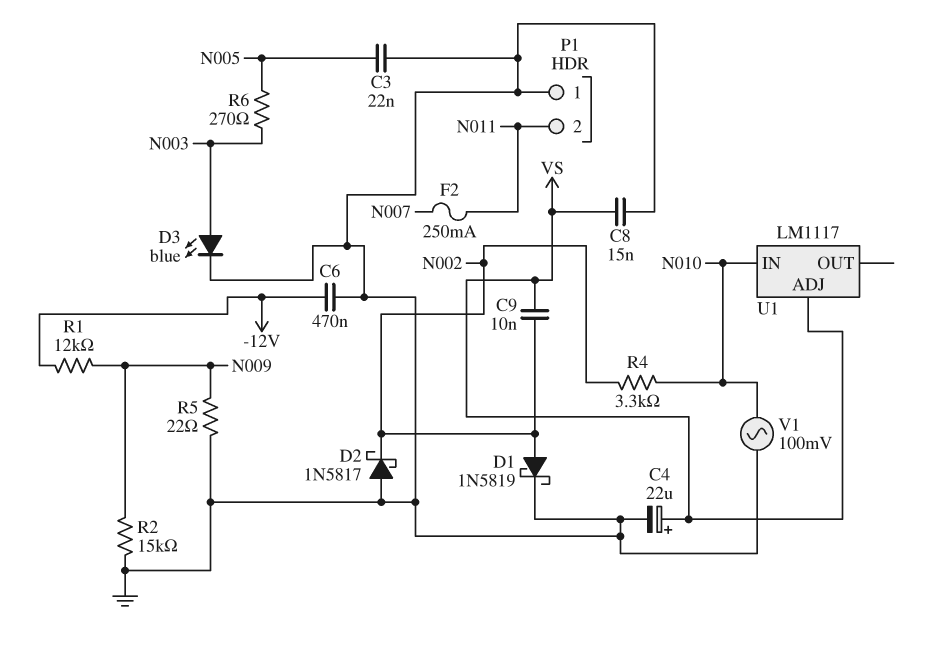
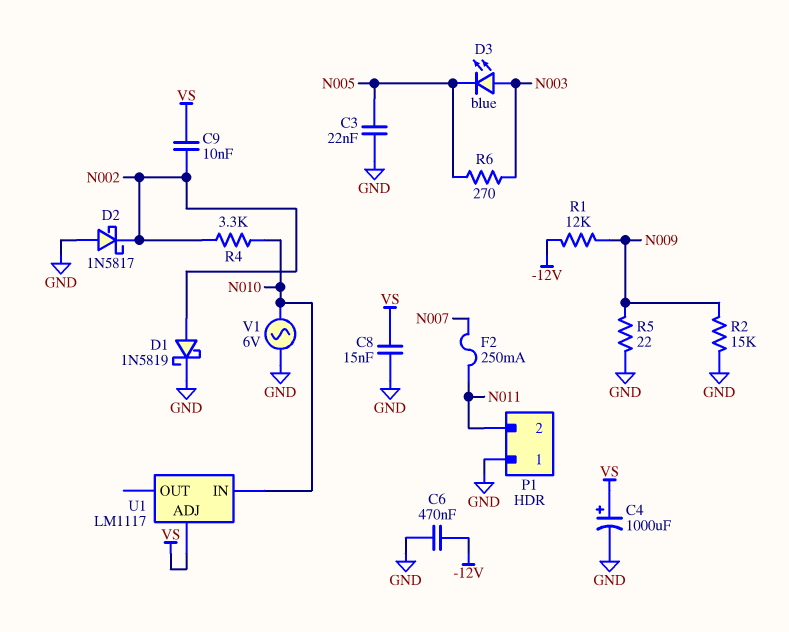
C4: 22uF (plus VS, minus GND) -> 1000uF (plus VS, minus GND)
D3: LED blue (A N003, K GND) -> LED blue (A N003, K N005)
V1: AC 100mV (GND, N010) -> AC 6V (GND, N010)

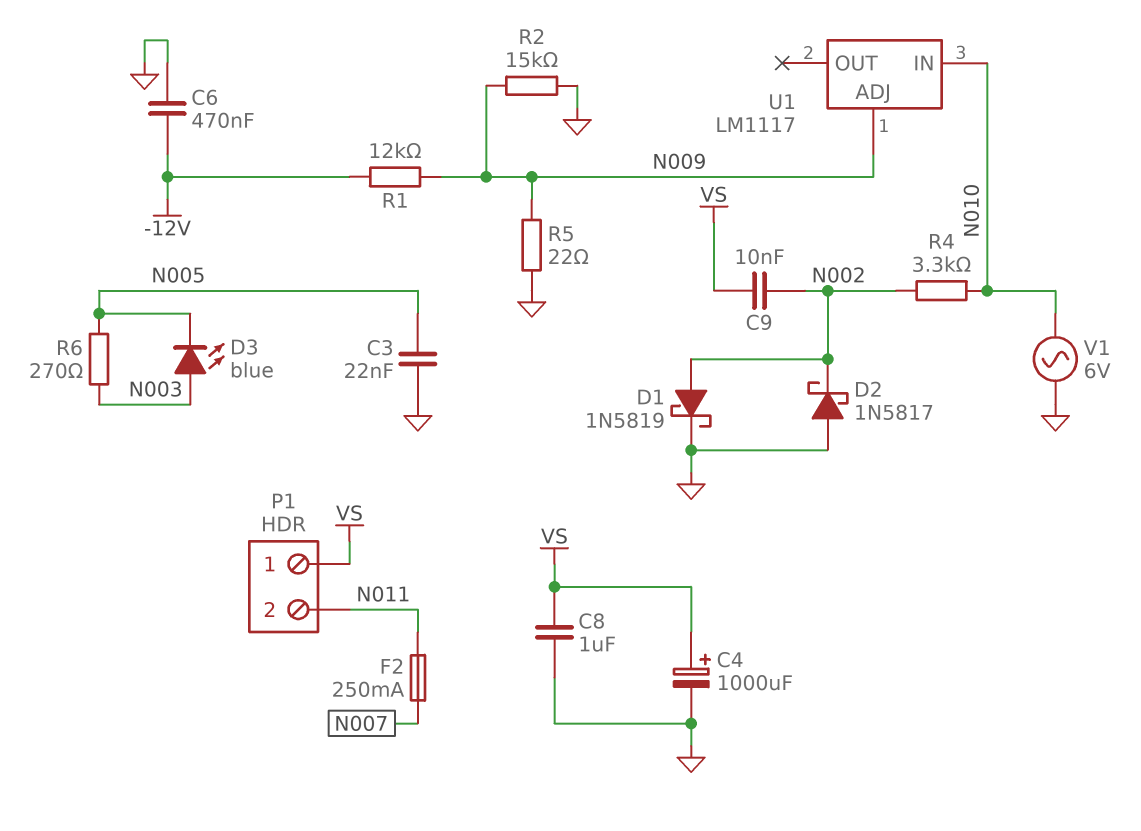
C8: 15nF (GND, VS) -> 1uF (GND, VS)
P1 pin 1: GND -> VS
U1 pin ADJ: VS -> N009

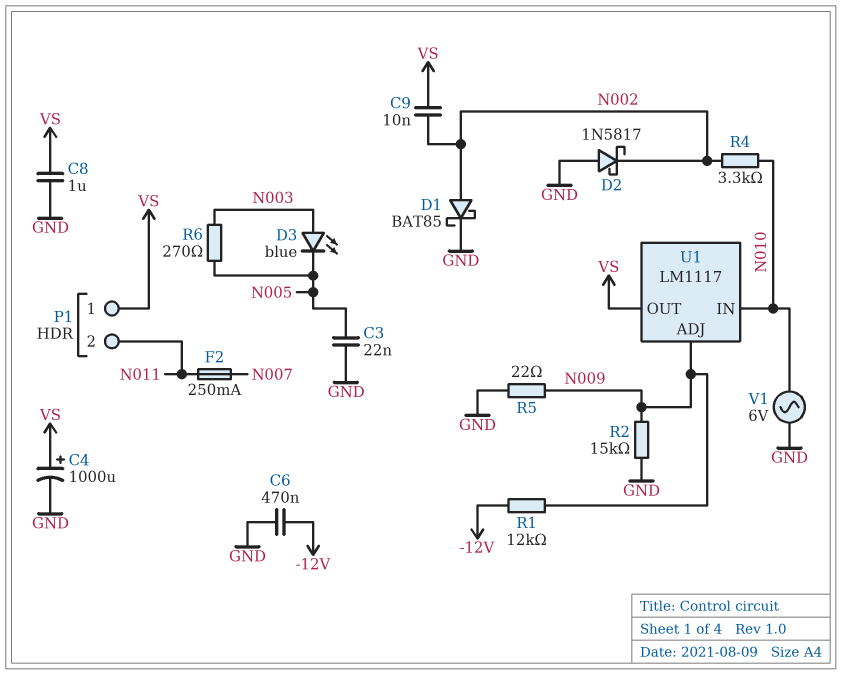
D1: schottky 1N5819 (A N002, K GND) -> schottky BAT85 (A N002, K GND)
U1 pin OUT: none -> VS

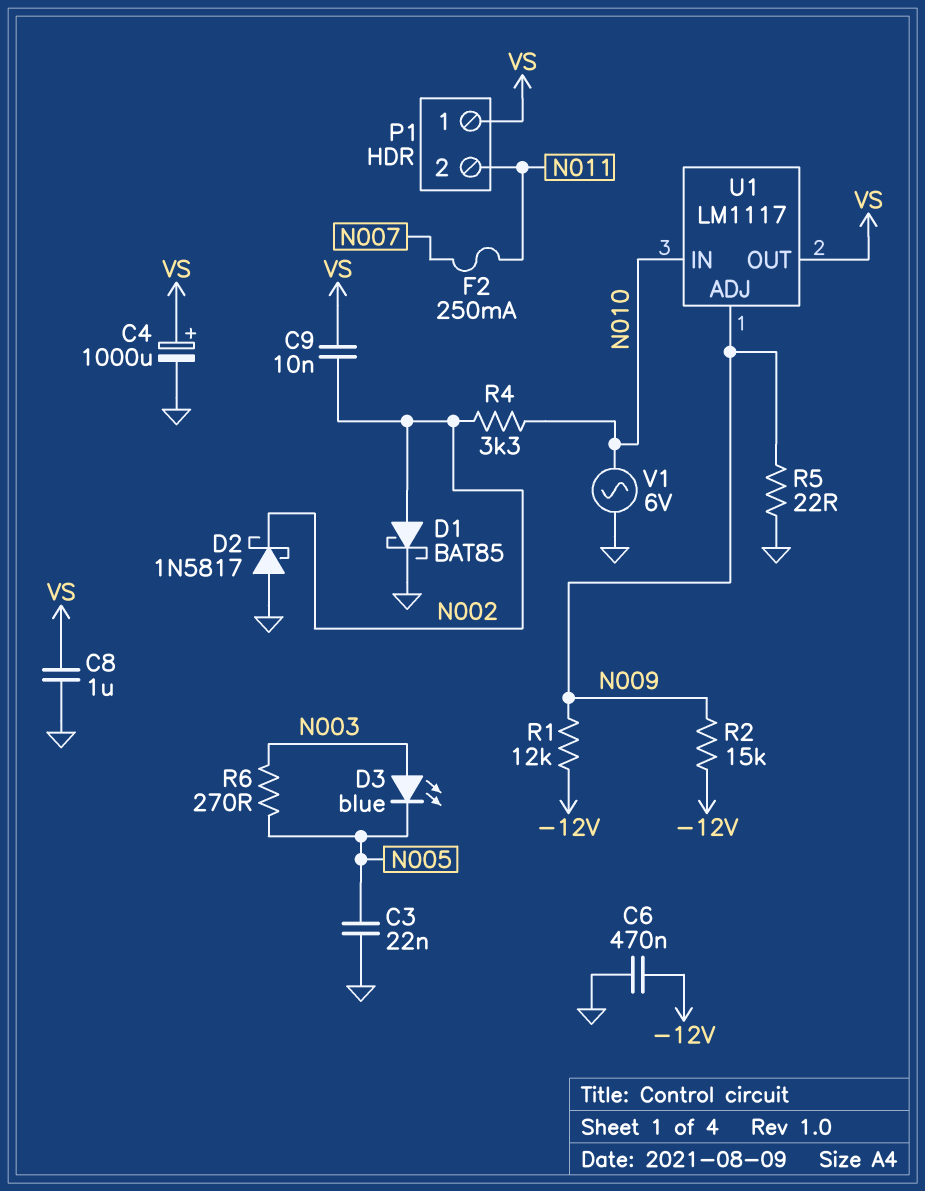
R2: 15k (GND, N009) -> 15k (-12V, N009)

